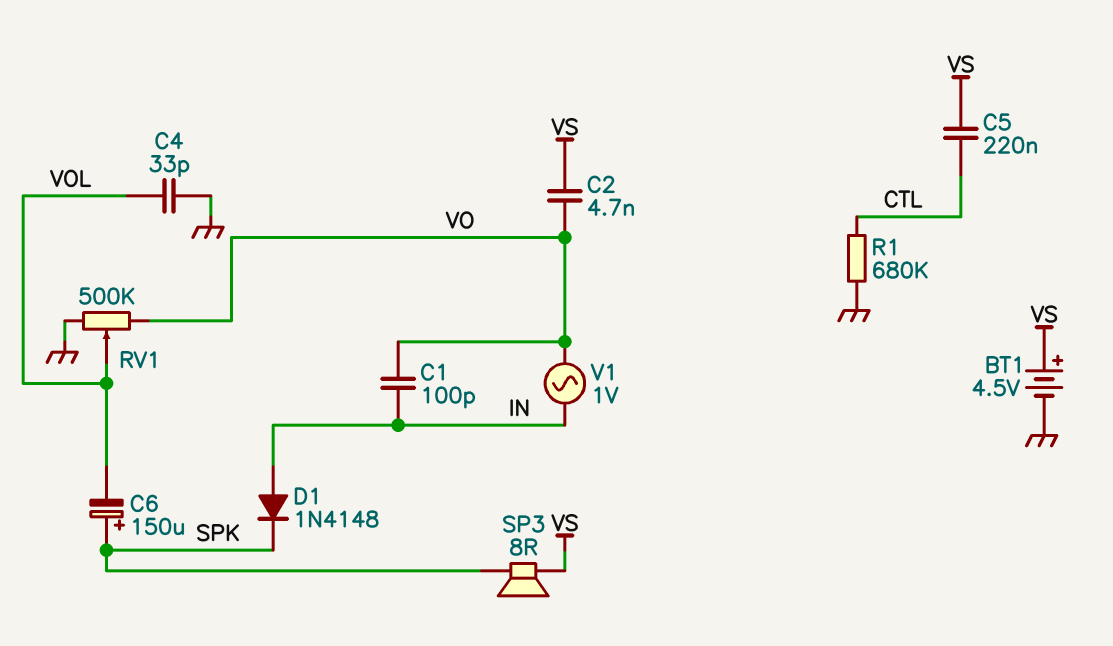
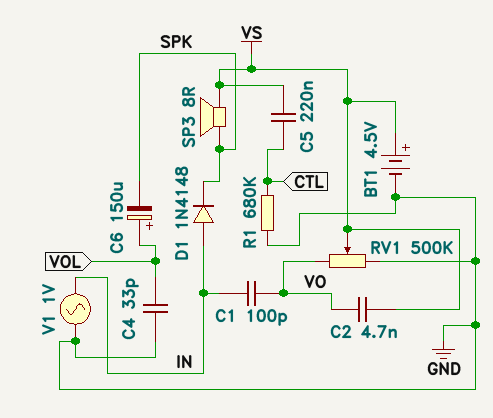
C6: 150uF (plus SPK, minus VOL) -> 150uF (plus VOL, minus SPK)
RV1: 500k (GND, VO, wiper VOL) -> 500k (GND, VO, wiper VS)
V1: AC 1V (IN, VO) -> AC 1V (GND, IN)

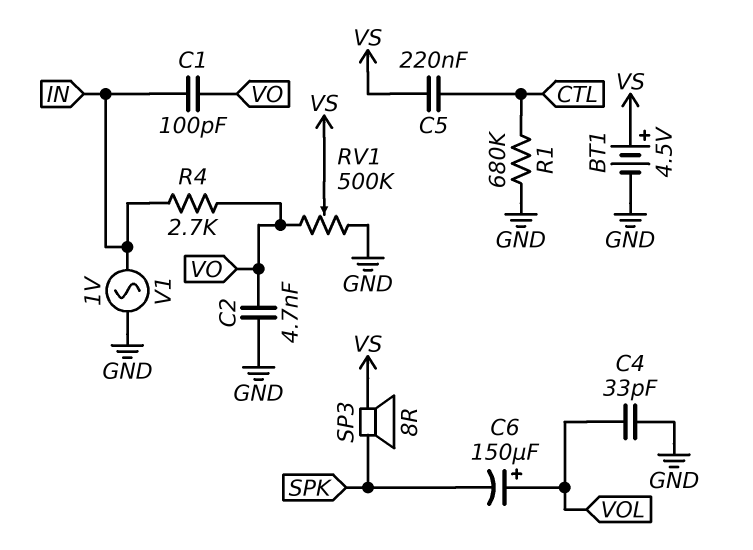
C2: 4.7nF (VO, VS) -> 4.7nF (GND, VO)
D1: diode 1N4148 (A IN, K SPK) -> none
R4: none -> 2.7k (IN, VO)

